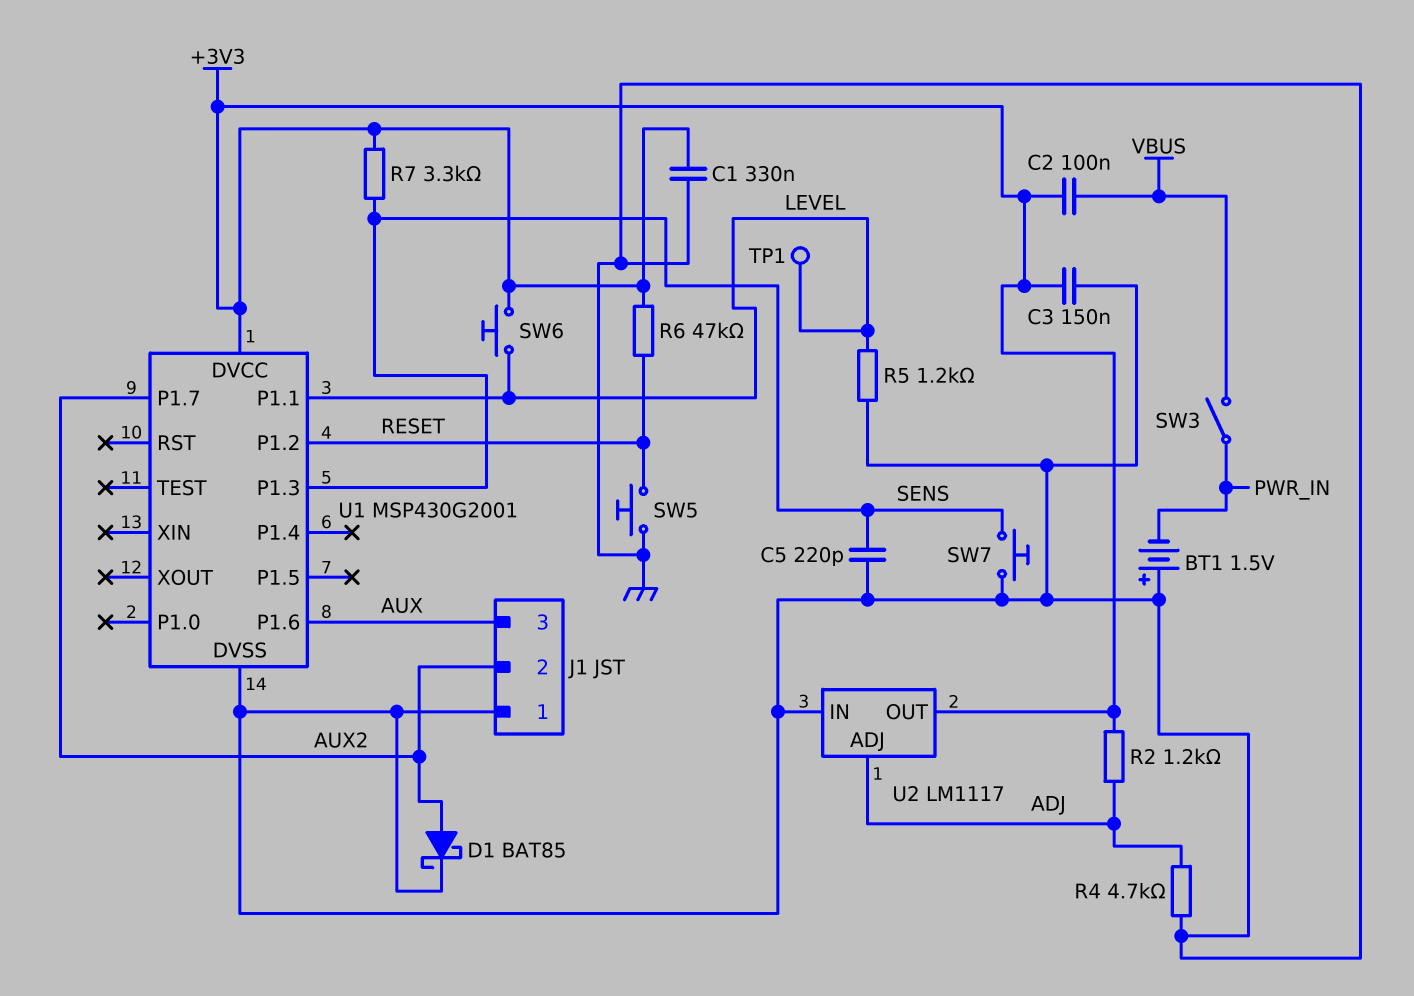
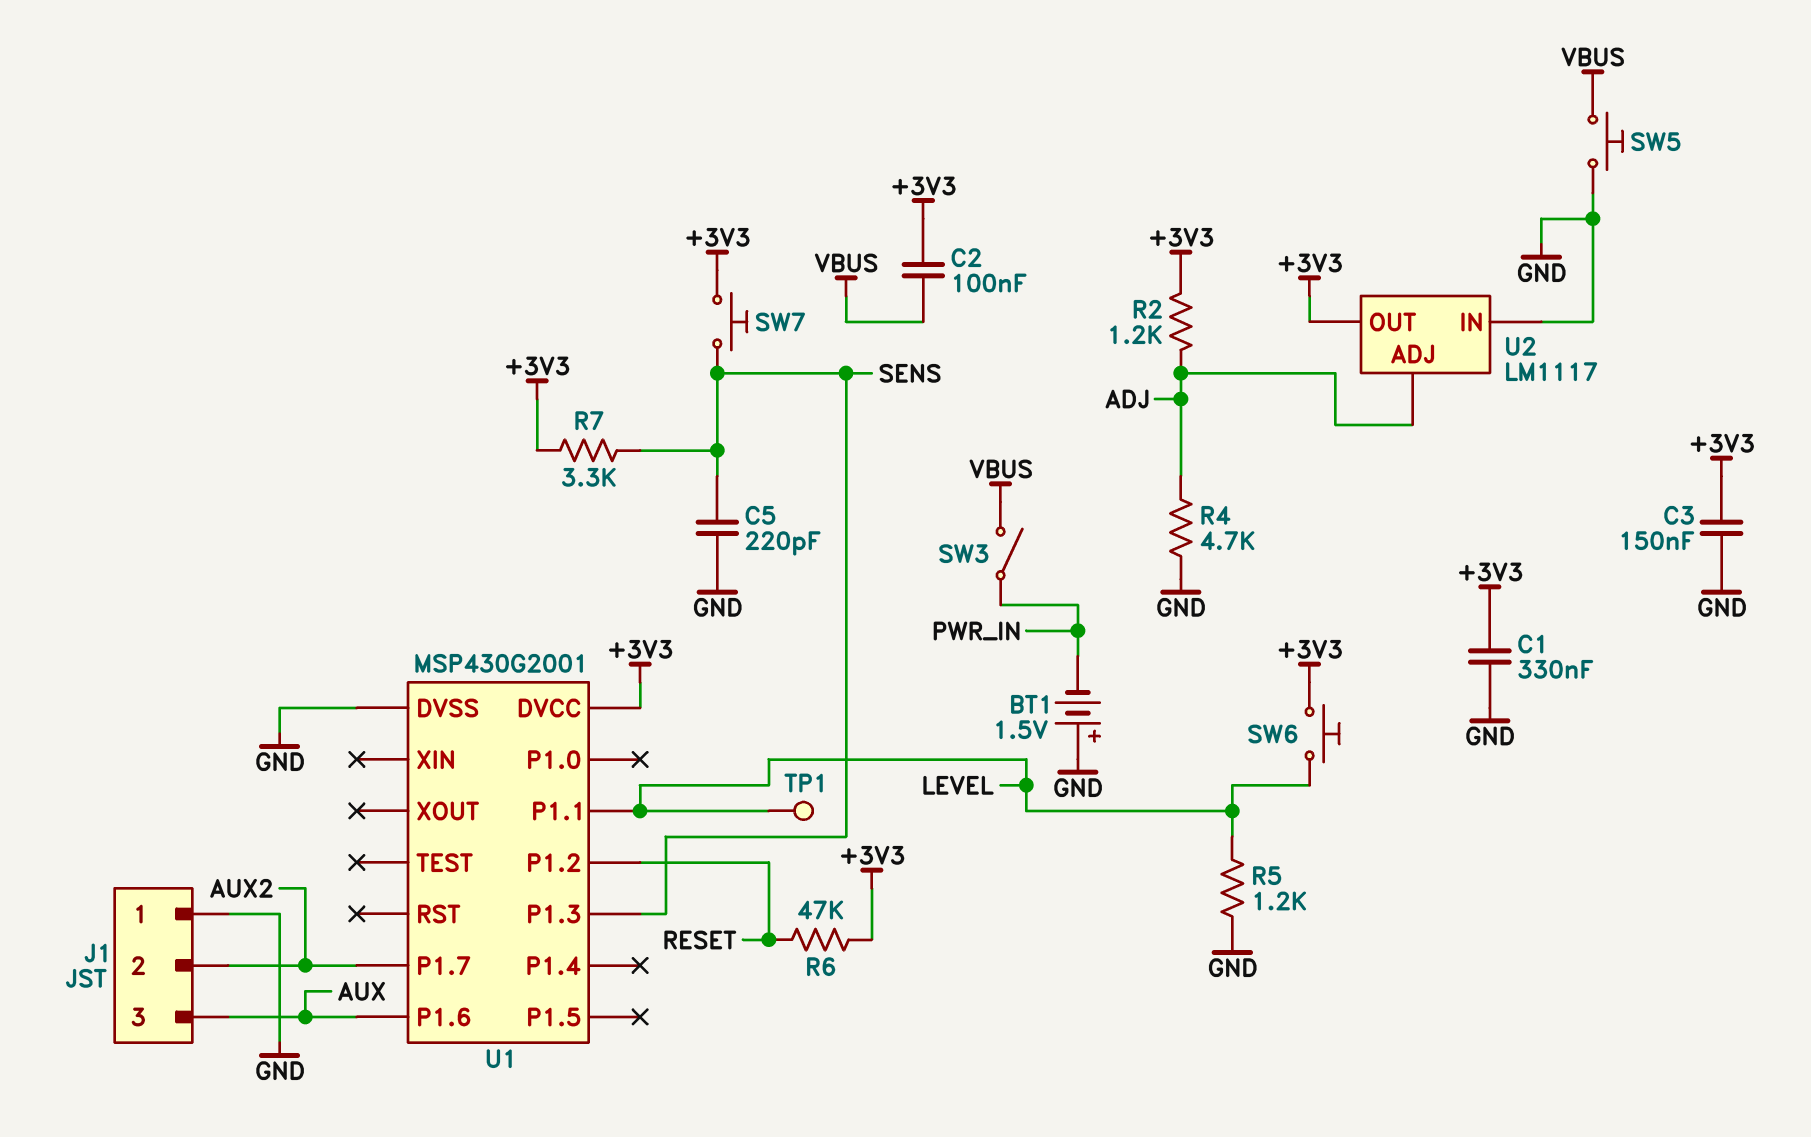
D1: schottky BAT85 (A AUX2, K GND) -> none
SW5: button (GND, RESET) -> button (GND, VBUS)
SW7: button (GND, SENS) -> button (+3V3, SENS)

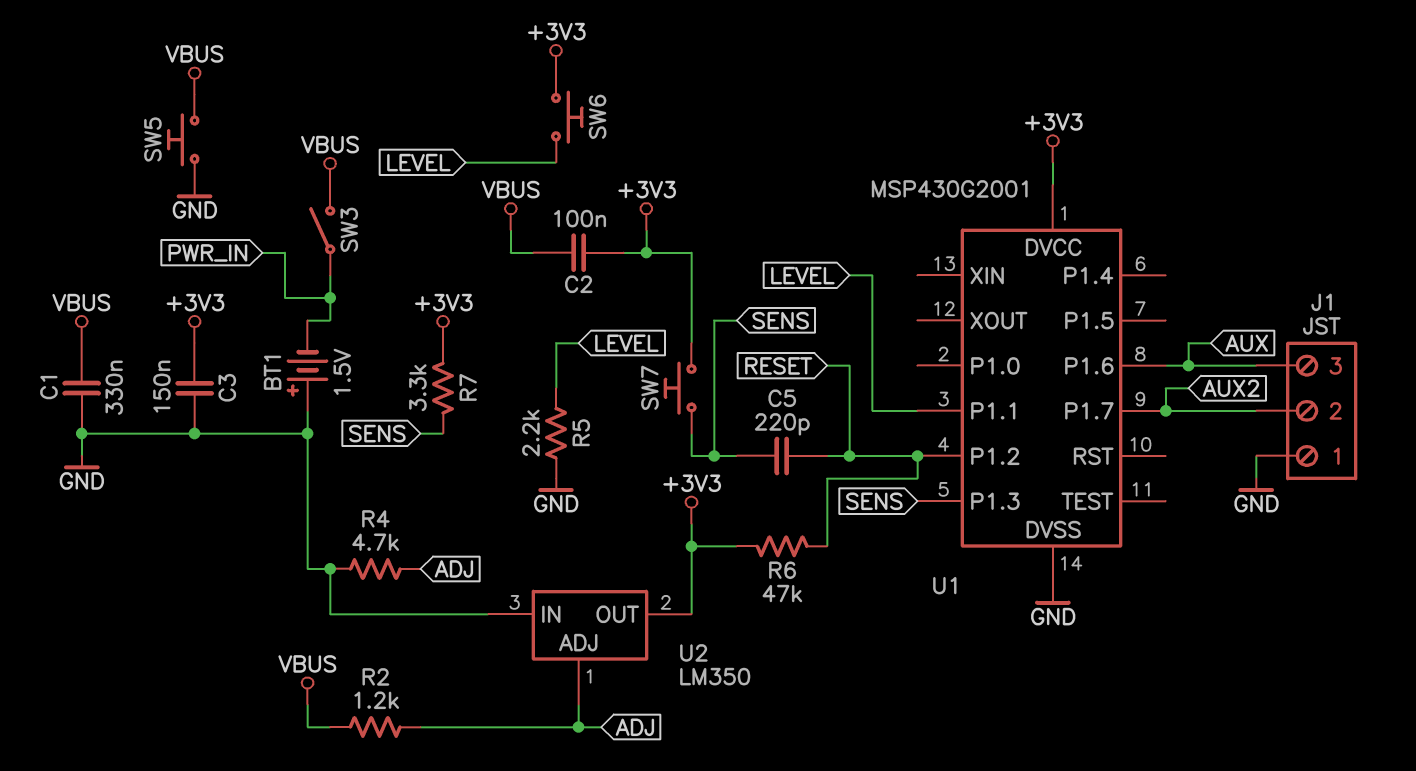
C1: 330nF (+3V3, GND) -> 330nF (GND, VBUS)
C5: 220pF (GND, SENS) -> 220pF (RESET, SENS)
R2: 1.2k (+3V3, ADJ) -> 1.2k (ADJ, VBUS)
R5: 1.2k (GND, LEVEL) -> 2.2k (GND, LEVEL)
TP1: test point (LEVEL) -> none
U2: LM1117 -> LM350

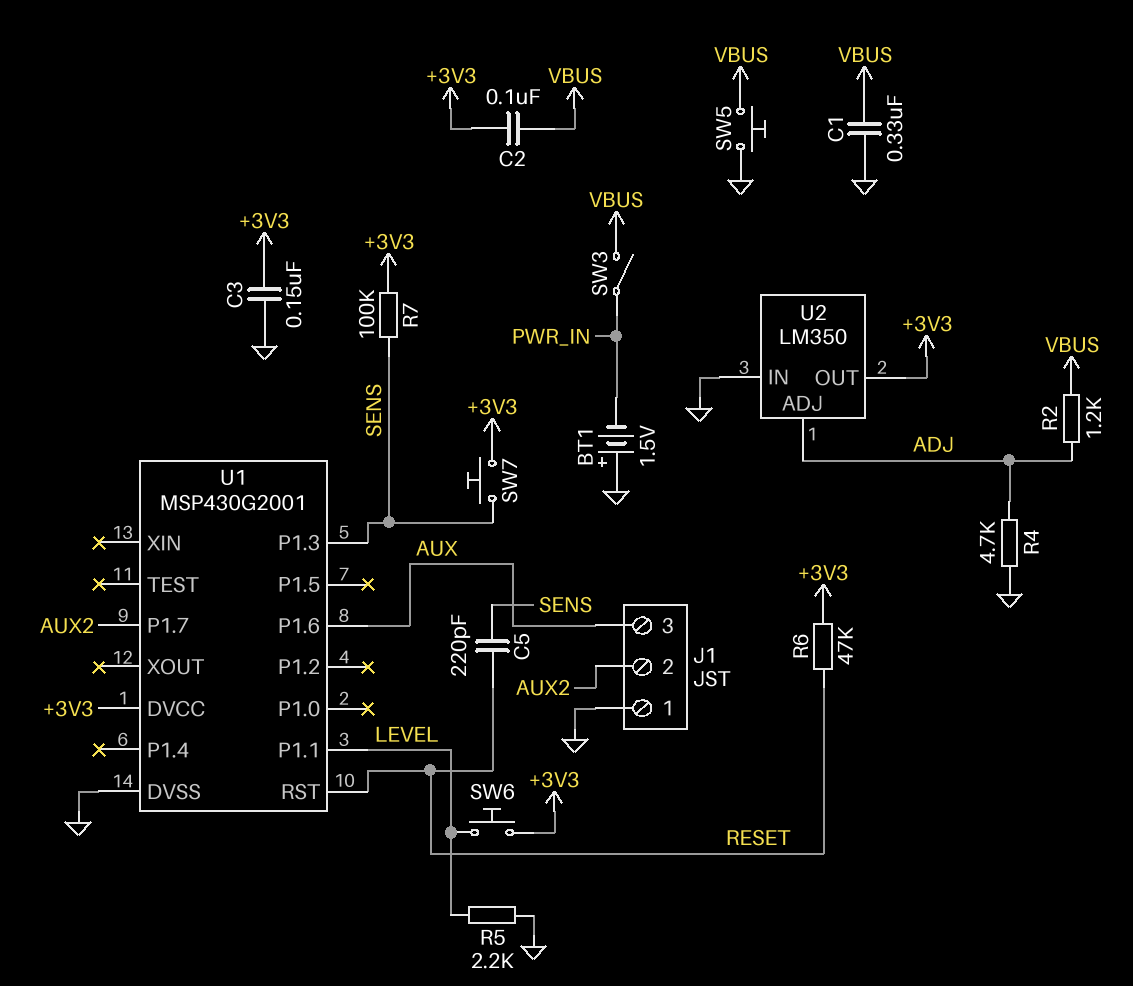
R7: 3.3k (+3V3, SENS) -> 100k (+3V3, SENS)
U1 pin P1.2: RESET -> none
U1 pin RST: none -> RESET

